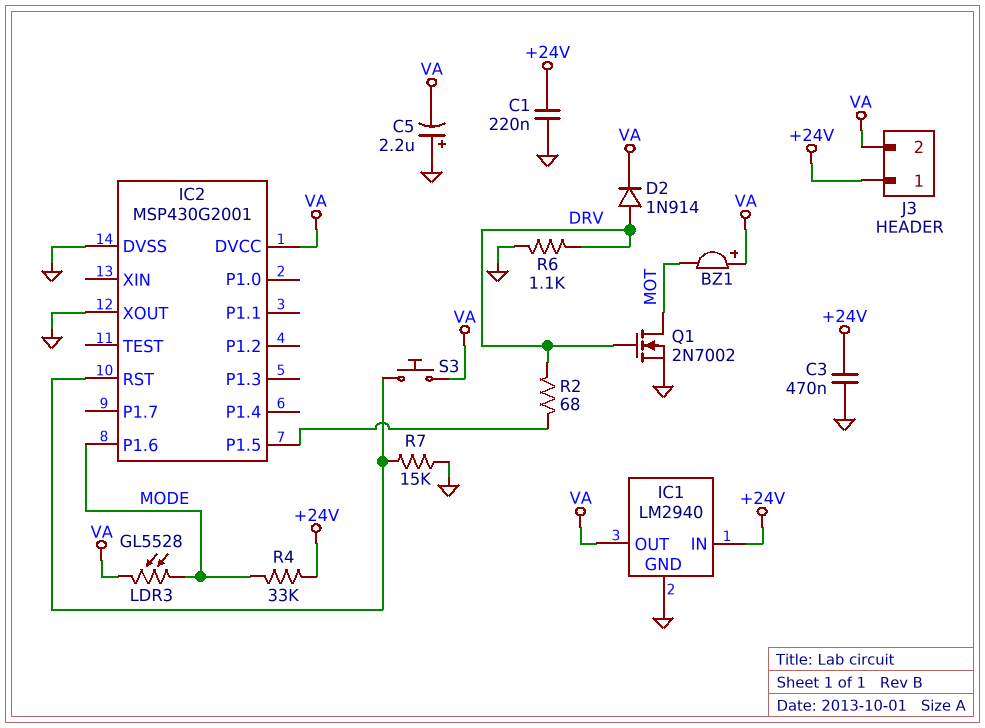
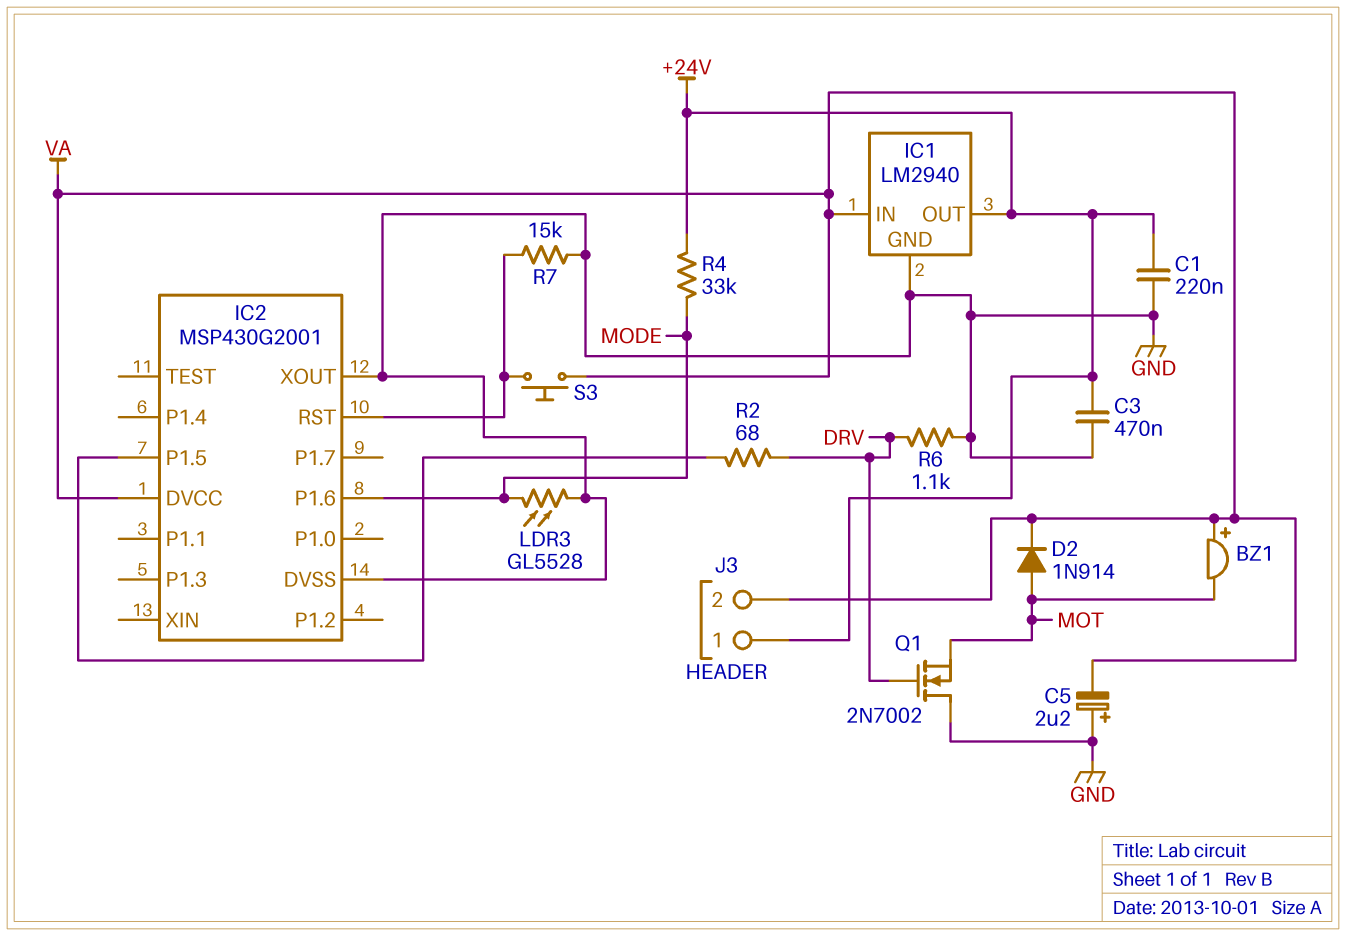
D2: diode 1N914 (A DRV, K VA) -> diode 1N914 (A MOT, K VA)
IC1 pin IN: +24V -> VA
IC1 pin OUT: VA -> +24V
LDR3: GL5528 (MODE, VA) -> GL5528 (GND, MODE)
Q1: NMOS 2N7002 (G DRV, D MOT, S GND) -> NMOS 2N7002 (G DRV, D GND, S MOT)

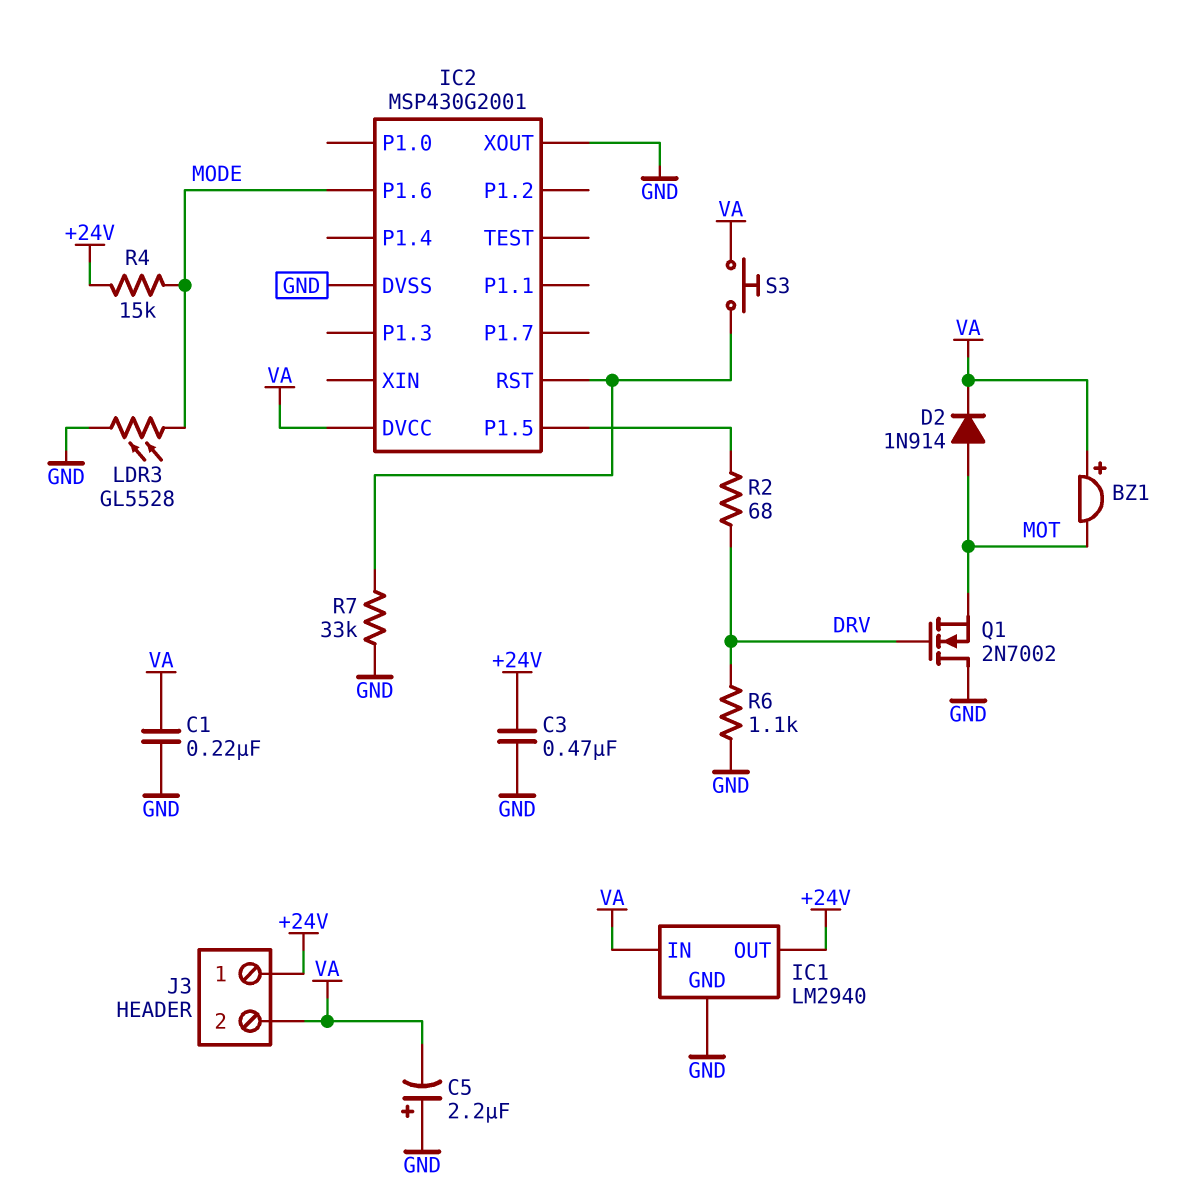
C1: 220nF (+24V, GND) -> 220nF (GND, VA)
R4: 33k (+24V, MODE) -> 15k (+24V, MODE)
R7: 15k (GND, IC2/RST) -> 33k (GND, IC2/RST)

